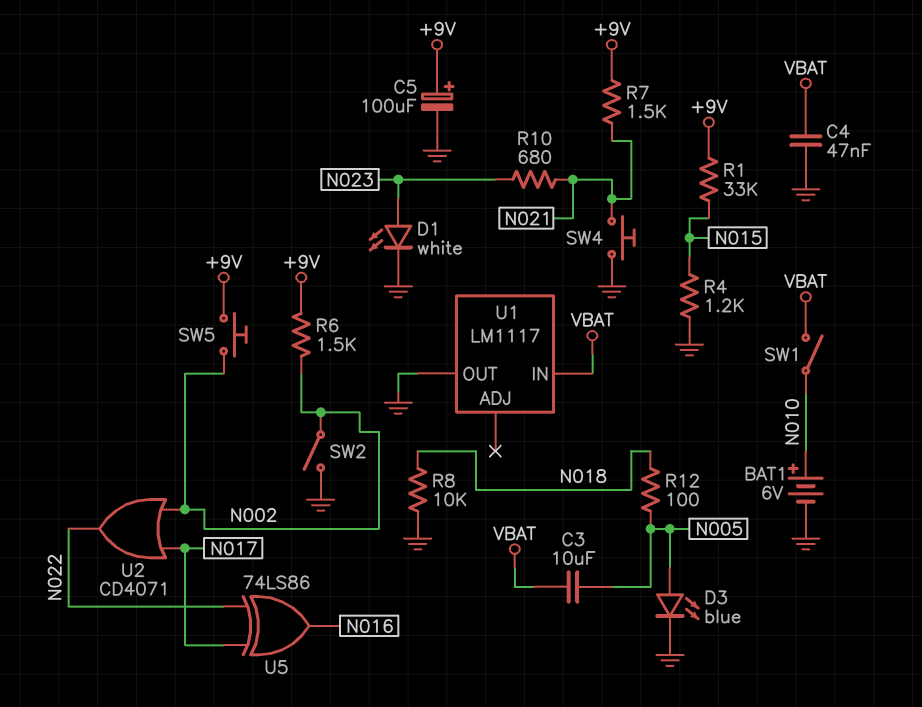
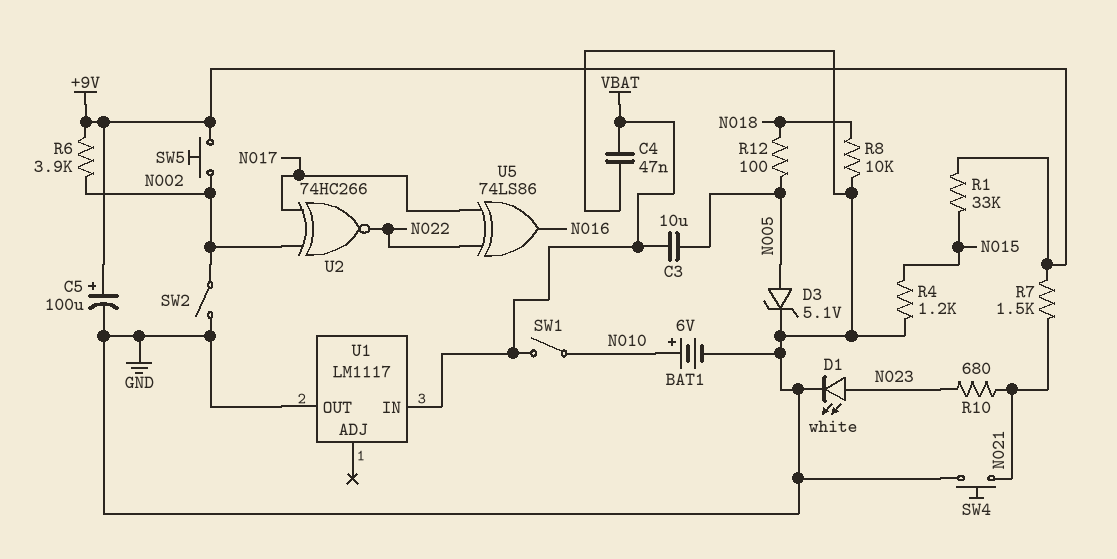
D3: LED blue (A N005, K GND) -> zener 5.1V (A N005, K GND)
R6: 1.5k (+9V, N002) -> 3.9k (+9V, N002)
U2: OR CD4071 (in N002, in N017, out N022) -> XNOR 74HC266 (in N002, in N017, out N022)

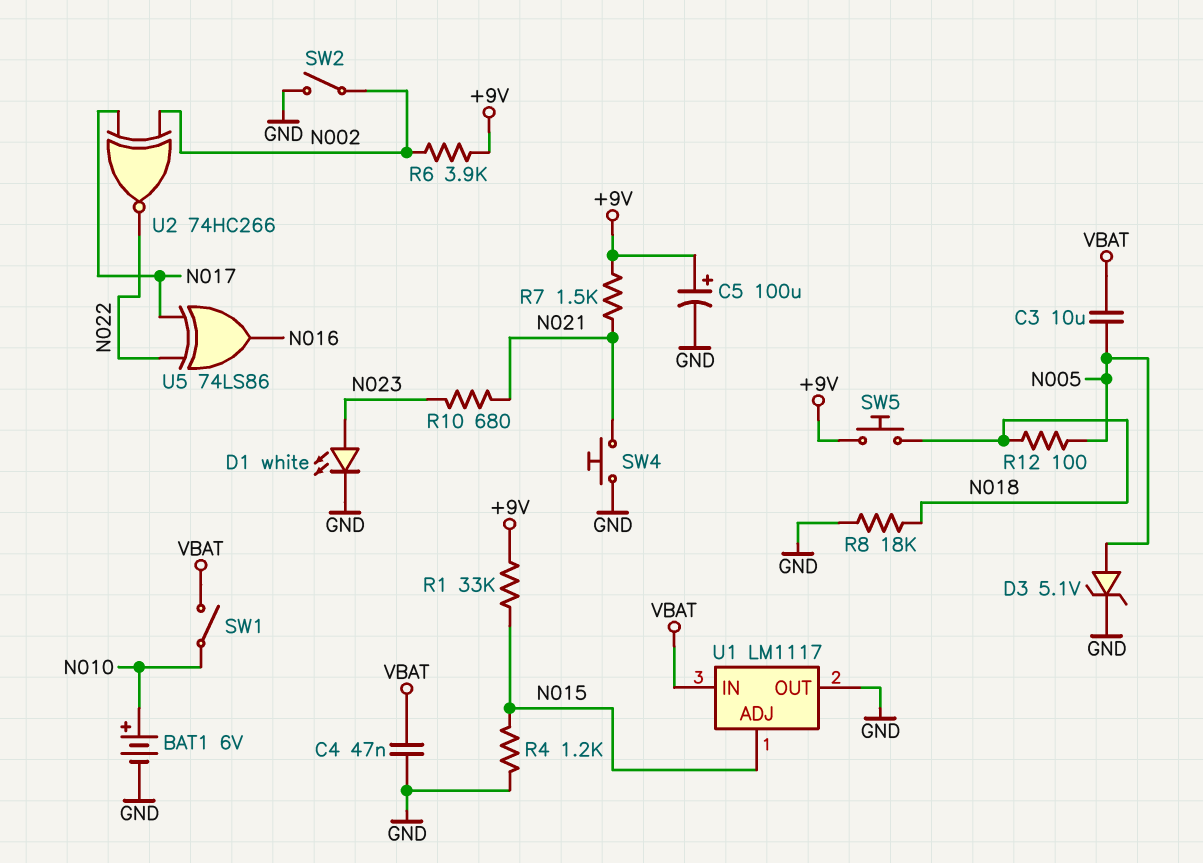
R8: 10k (GND, N018) -> 18k (GND, N018)
SW5: button (+9V, N002) -> button (+9V, N018)
U1 pin ADJ: none -> N015

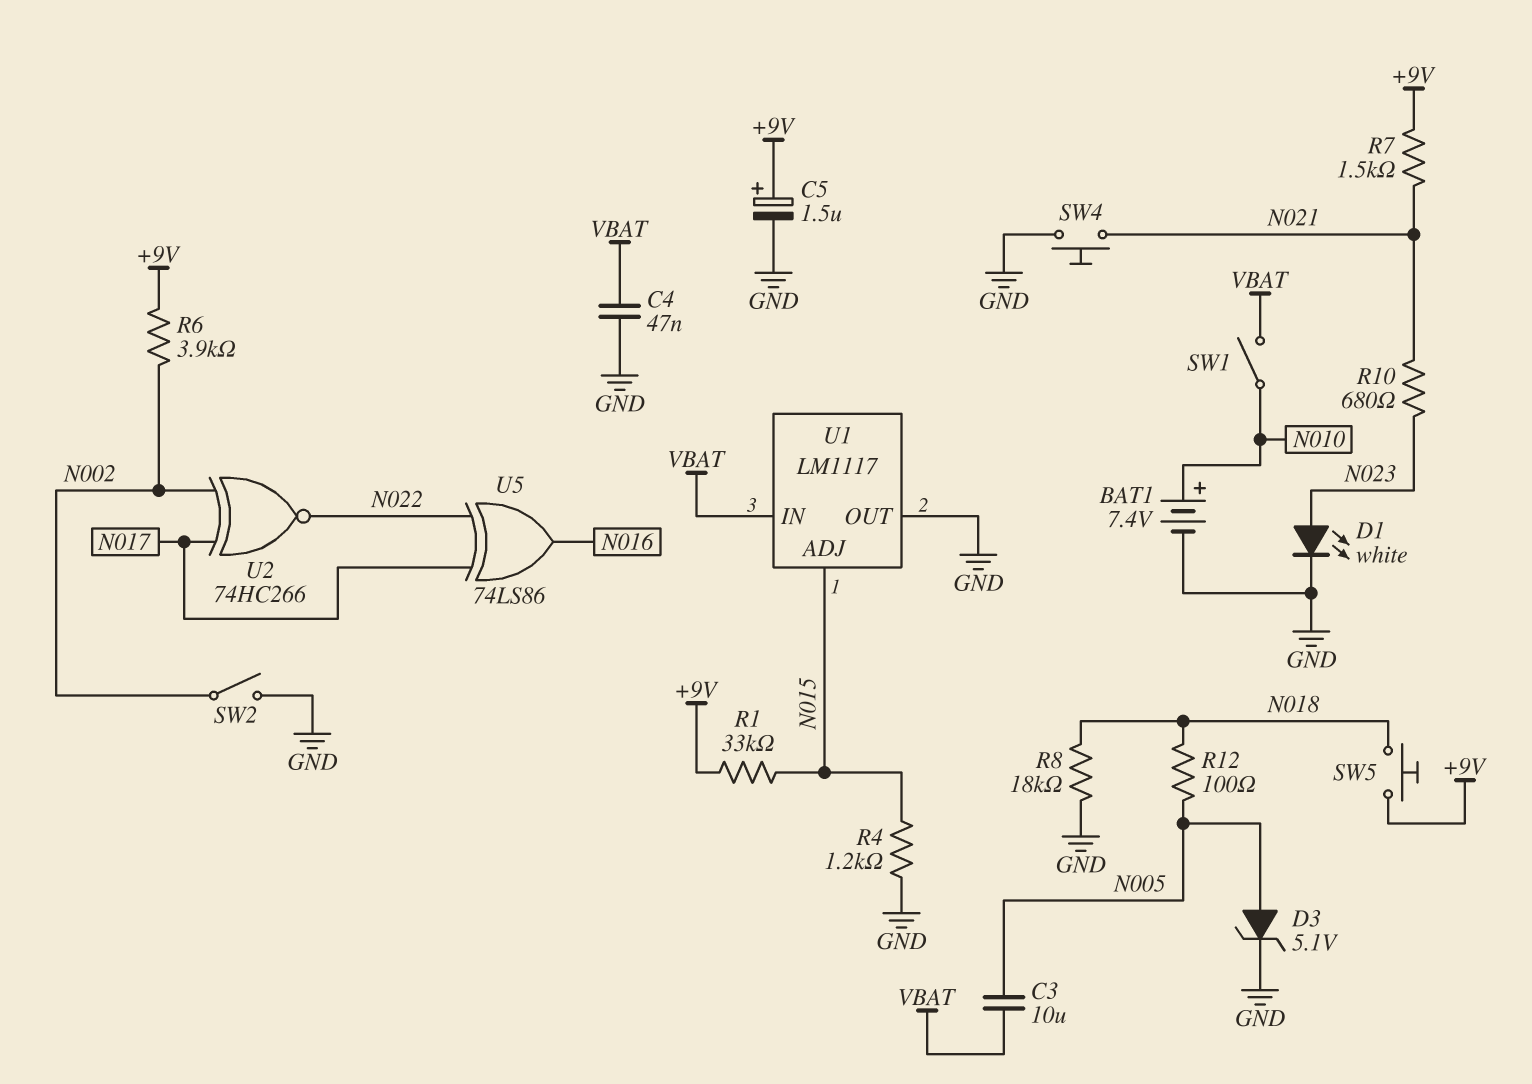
BAT1: 6V (plus N010, minus GND) -> 7.4V (plus N010, minus GND)
C5: 100uF (plus +9V, minus GND) -> 1.5uF (plus +9V, minus GND)

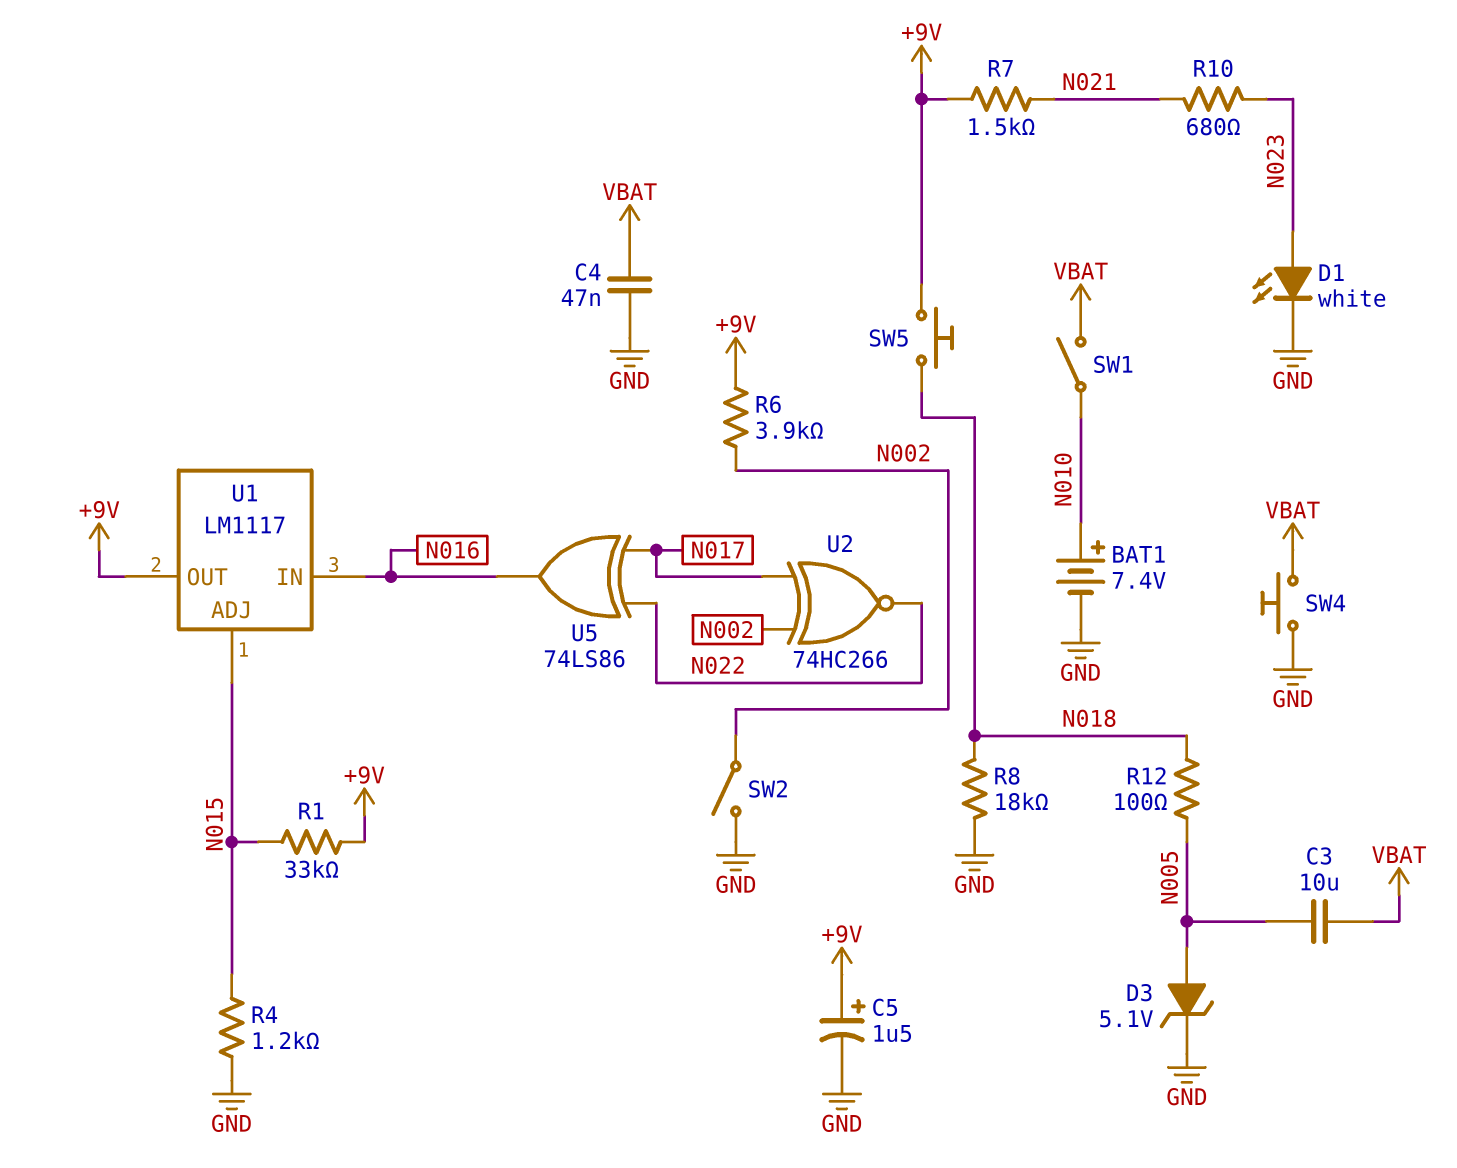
SW4: button (GND, N021) -> button (GND, VBAT)
U1 pin IN: VBAT -> N016
U1 pin OUT: GND -> +9V

